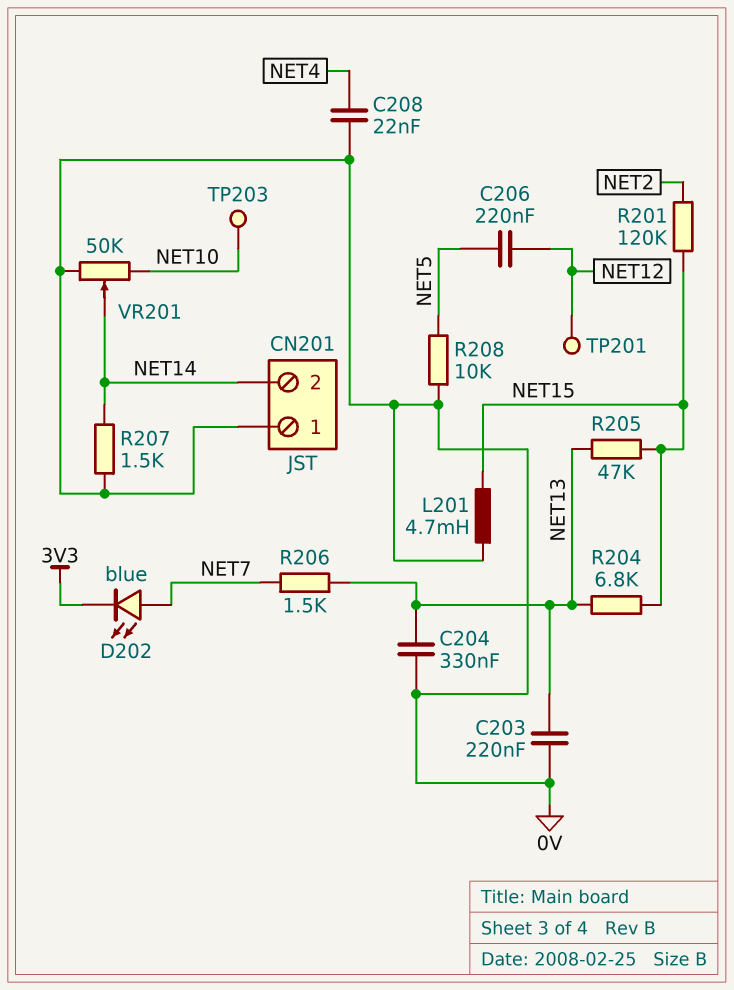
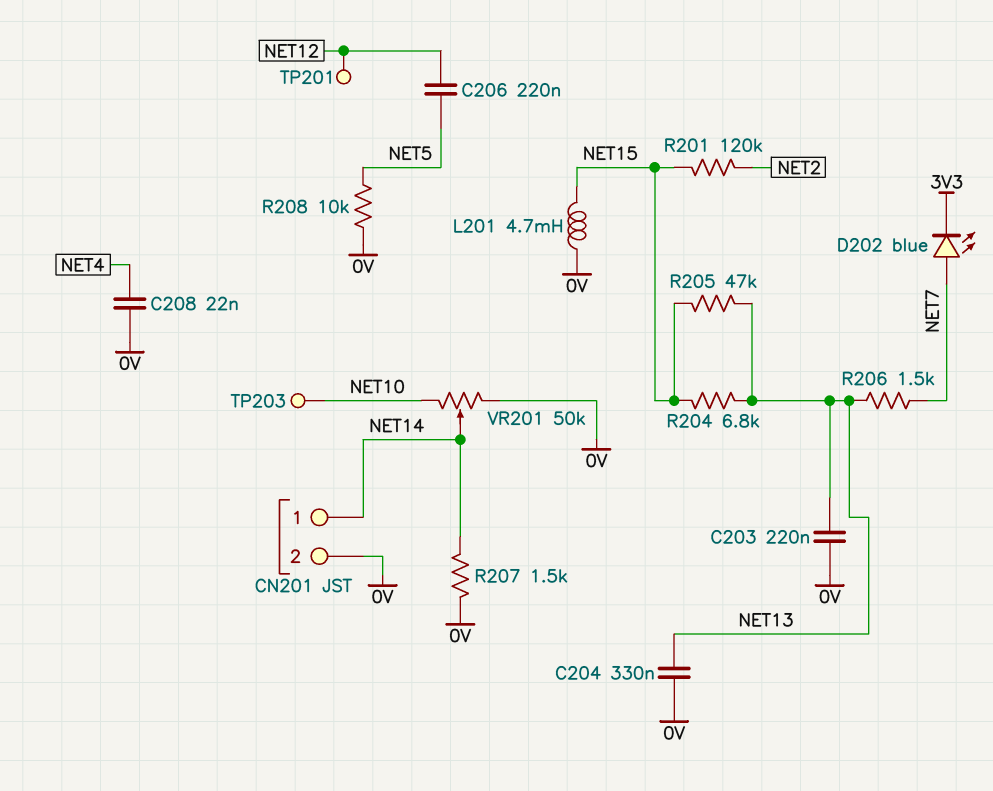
CN201 pin 1: 0V -> NET14
CN201 pin 2: NET14 -> 0V

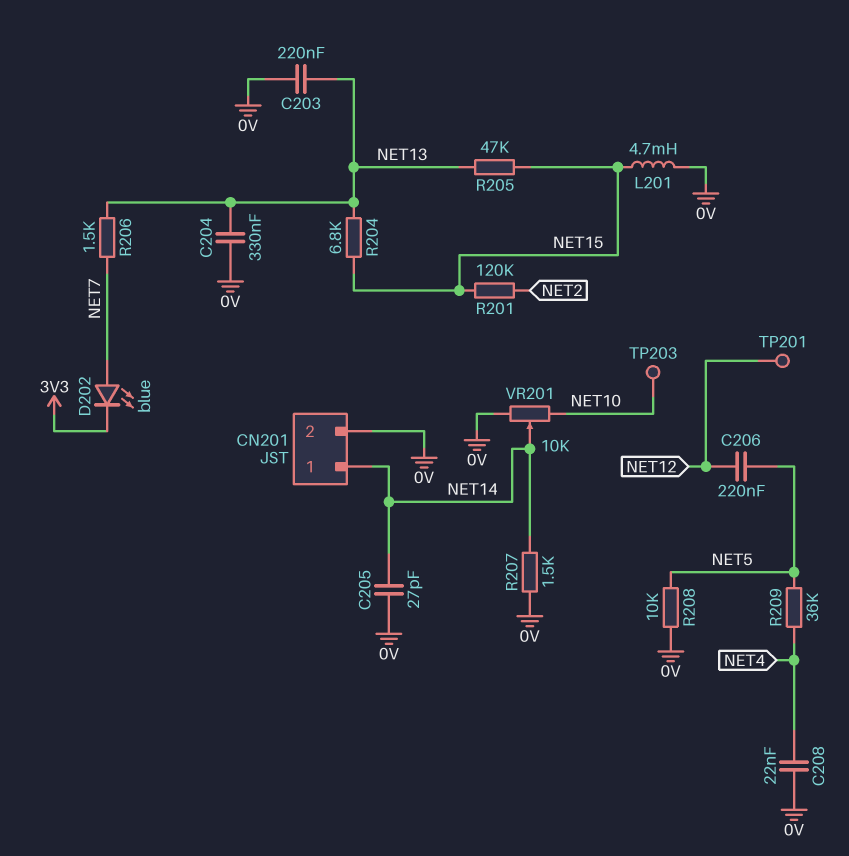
C205: none -> 27pF (0V, NET14)
R209: none -> 36k (NET4, NET5)
VR201: 50k (0V, NET10, wiper NET14) -> 10k (0V, NET10, wiper NET14)

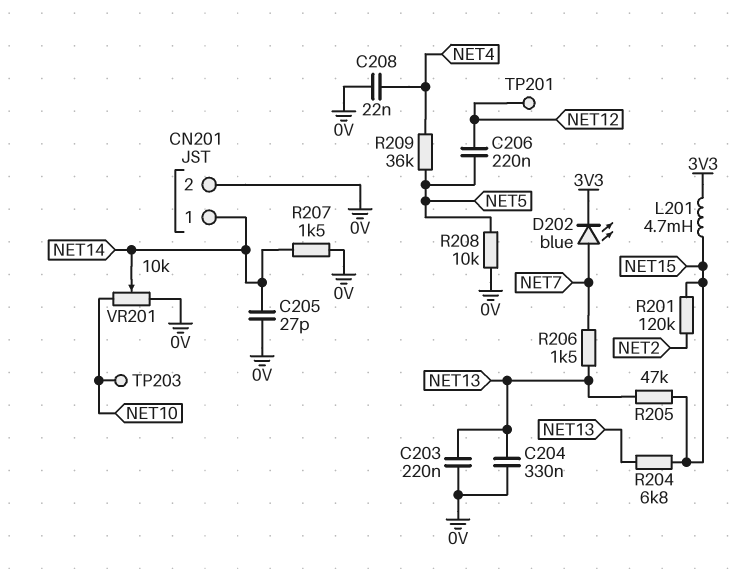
L201: 4.7mH (0V, NET15) -> 4.7mH (3V3, NET15)

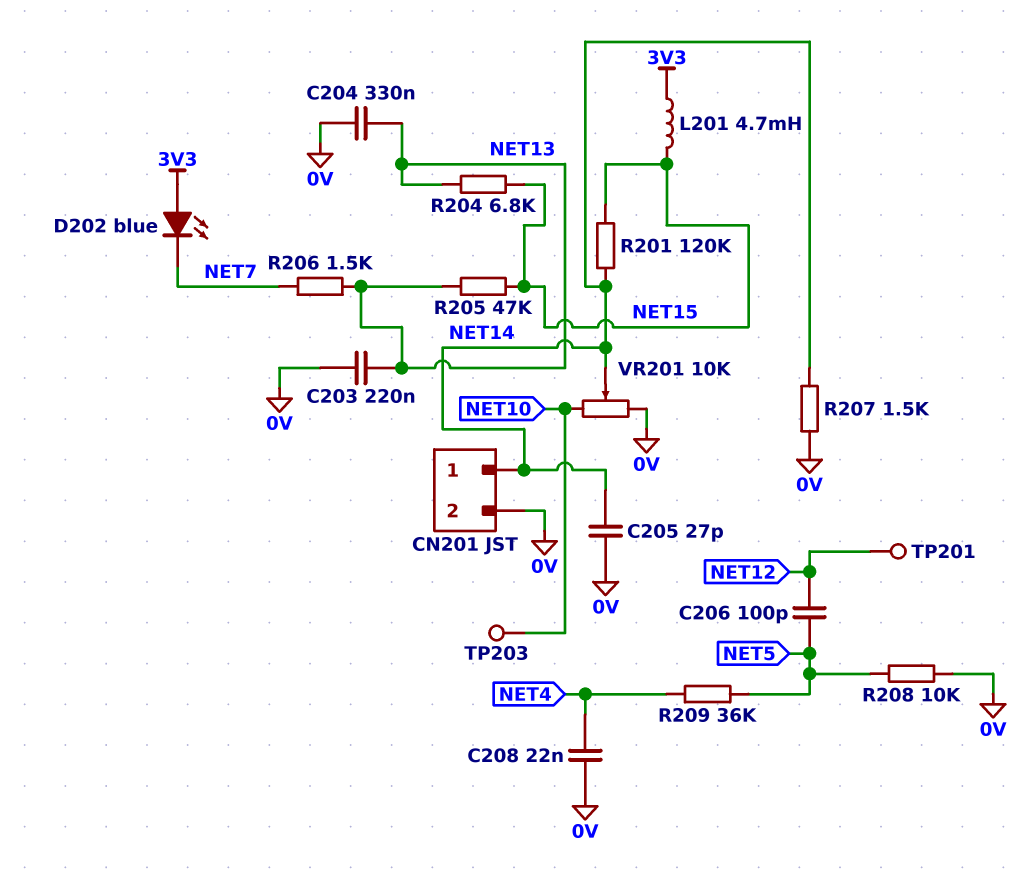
C206: 220nF (NET5, NET12) -> 100pF (NET5, NET12)
D202: LED blue (A NET7, K 3V3) -> LED blue (A 3V3, K NET7)
R201: 120k (NET2, NET15) -> 120k (NET14, NET15)

